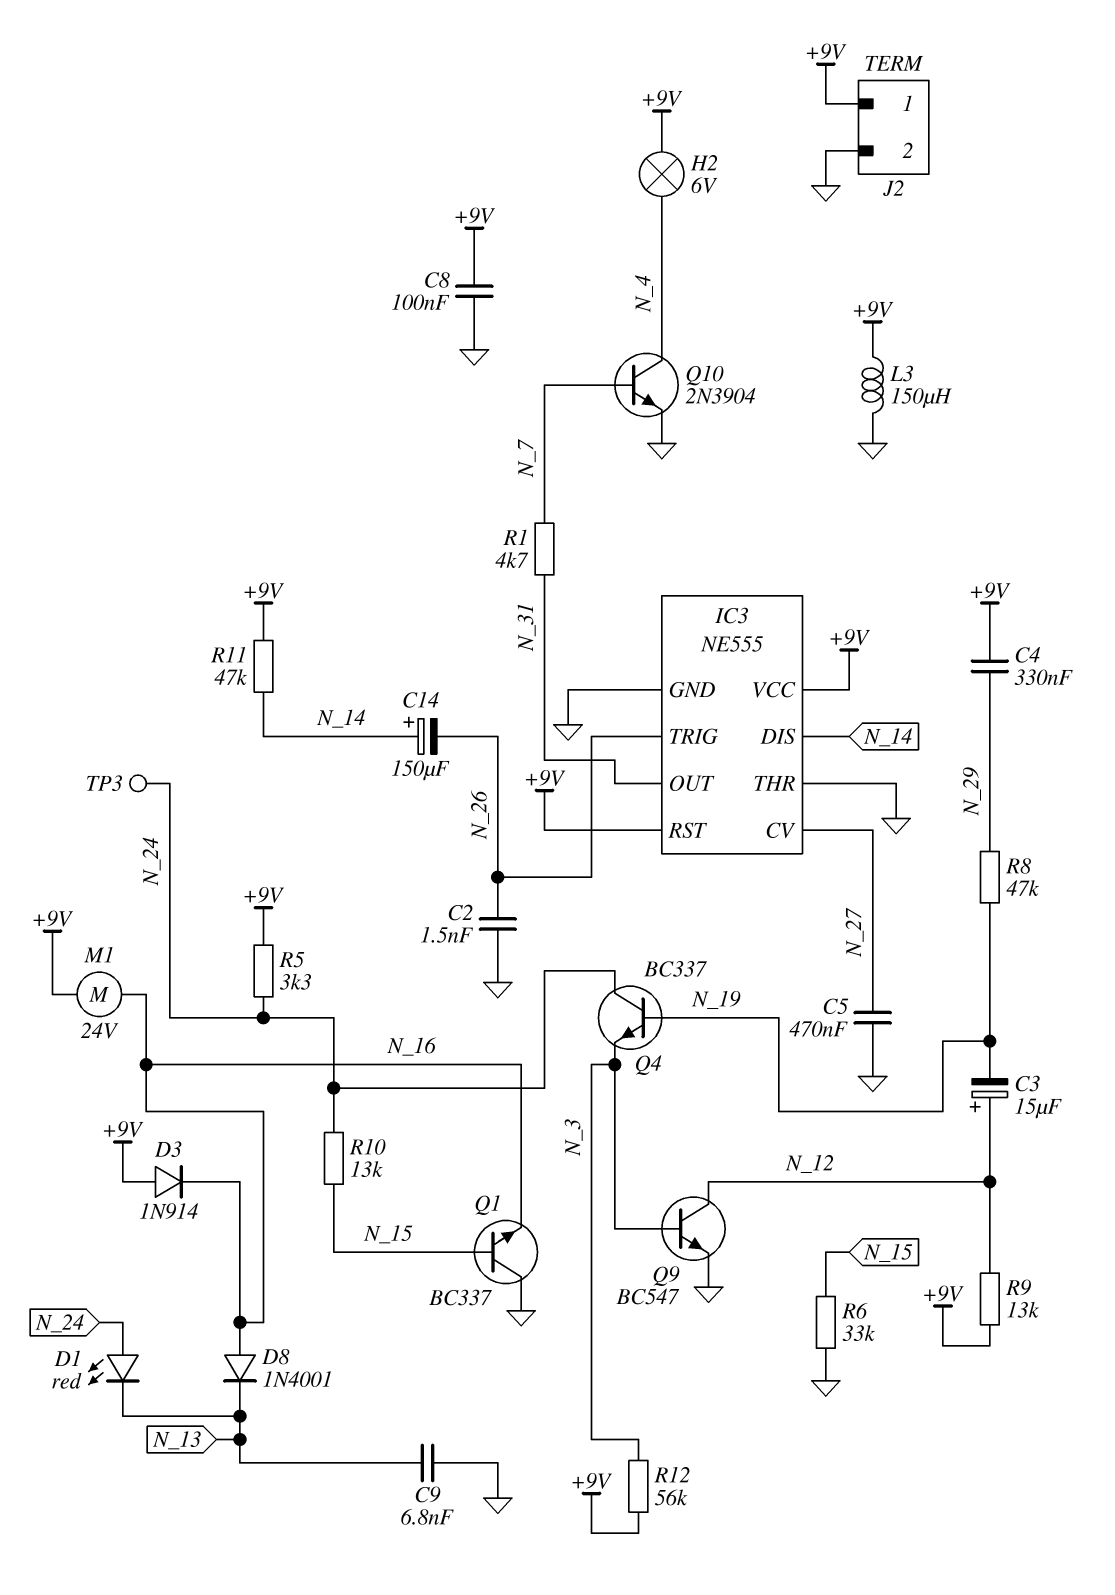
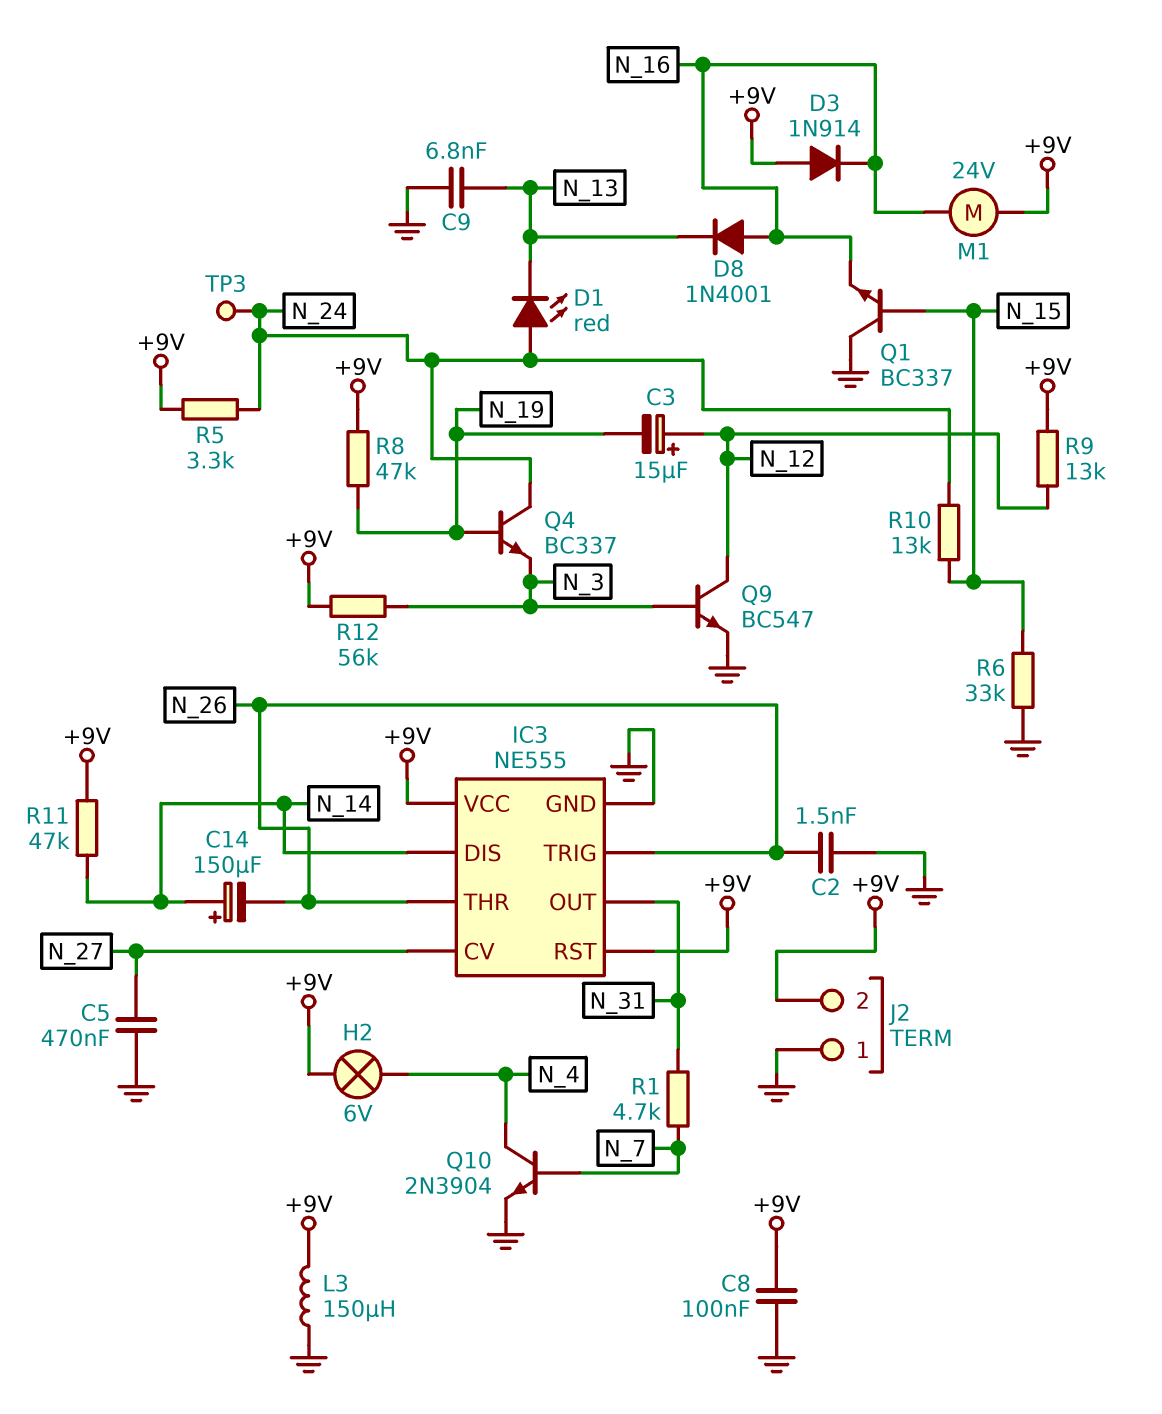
C4: 330nF (+9V, N_29) -> none
IC3 pin THR: GND -> N_26
J2 pin 1: +9V -> GND
J2 pin 2: GND -> +9V
R8: 47k (N_19, N_29) -> 47k (+9V, N_19)

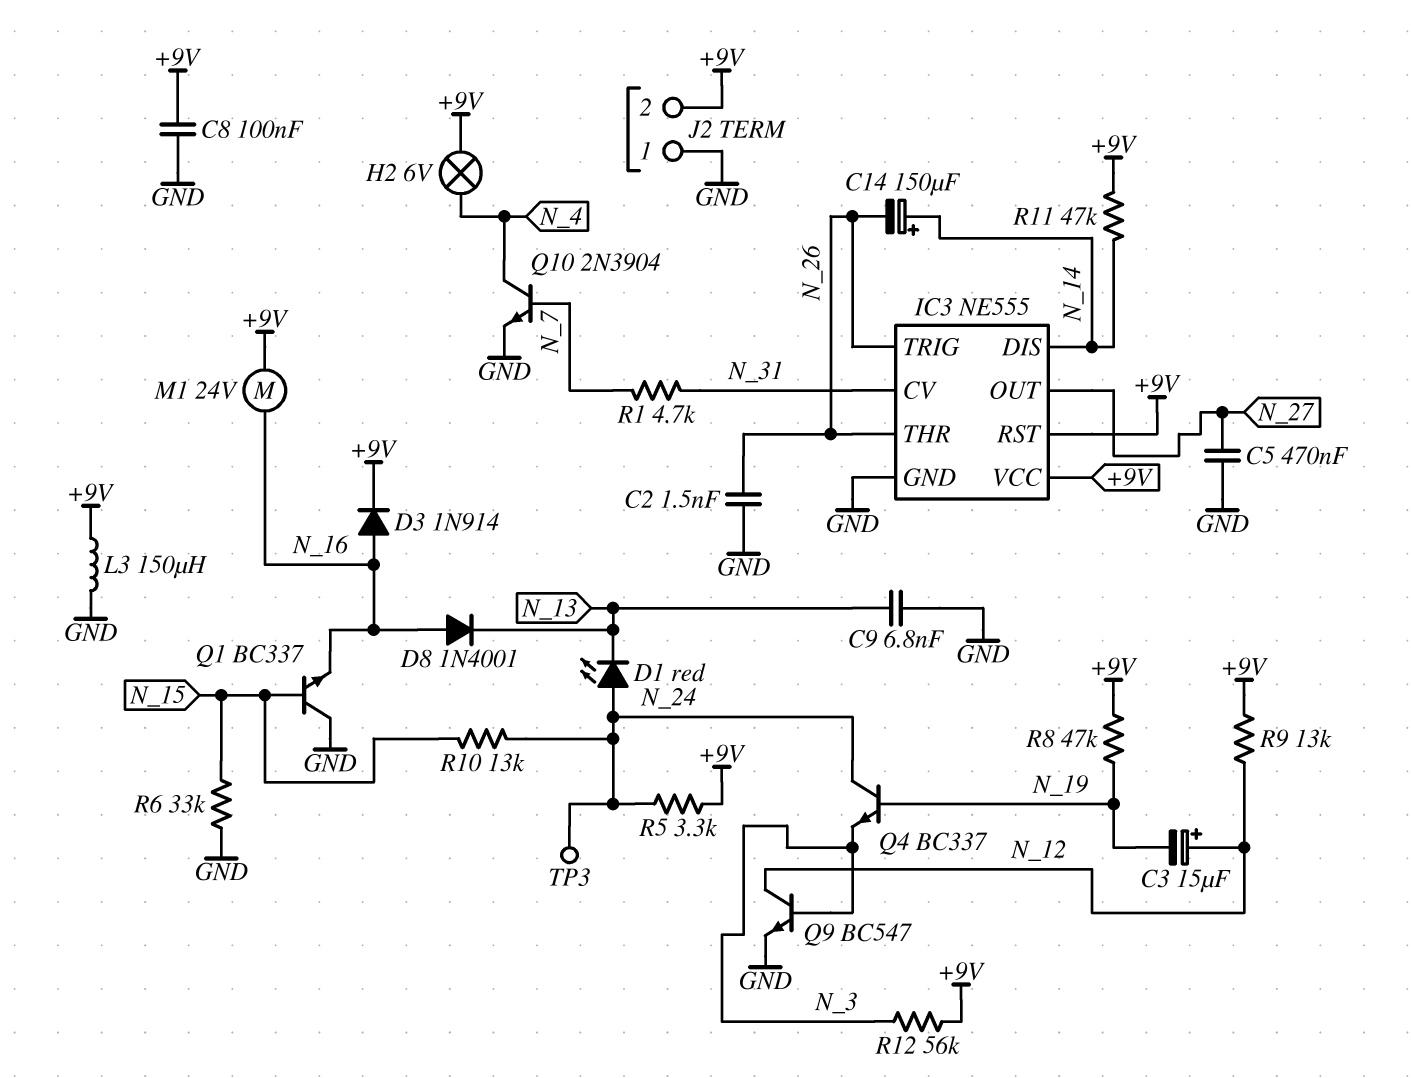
D3: diode 1N914 (A +9V, K N_16) -> diode 1N914 (A N_16, K +9V)
IC3 pin CV: N_27 -> N_31
IC3 pin OUT: N_31 -> N_27

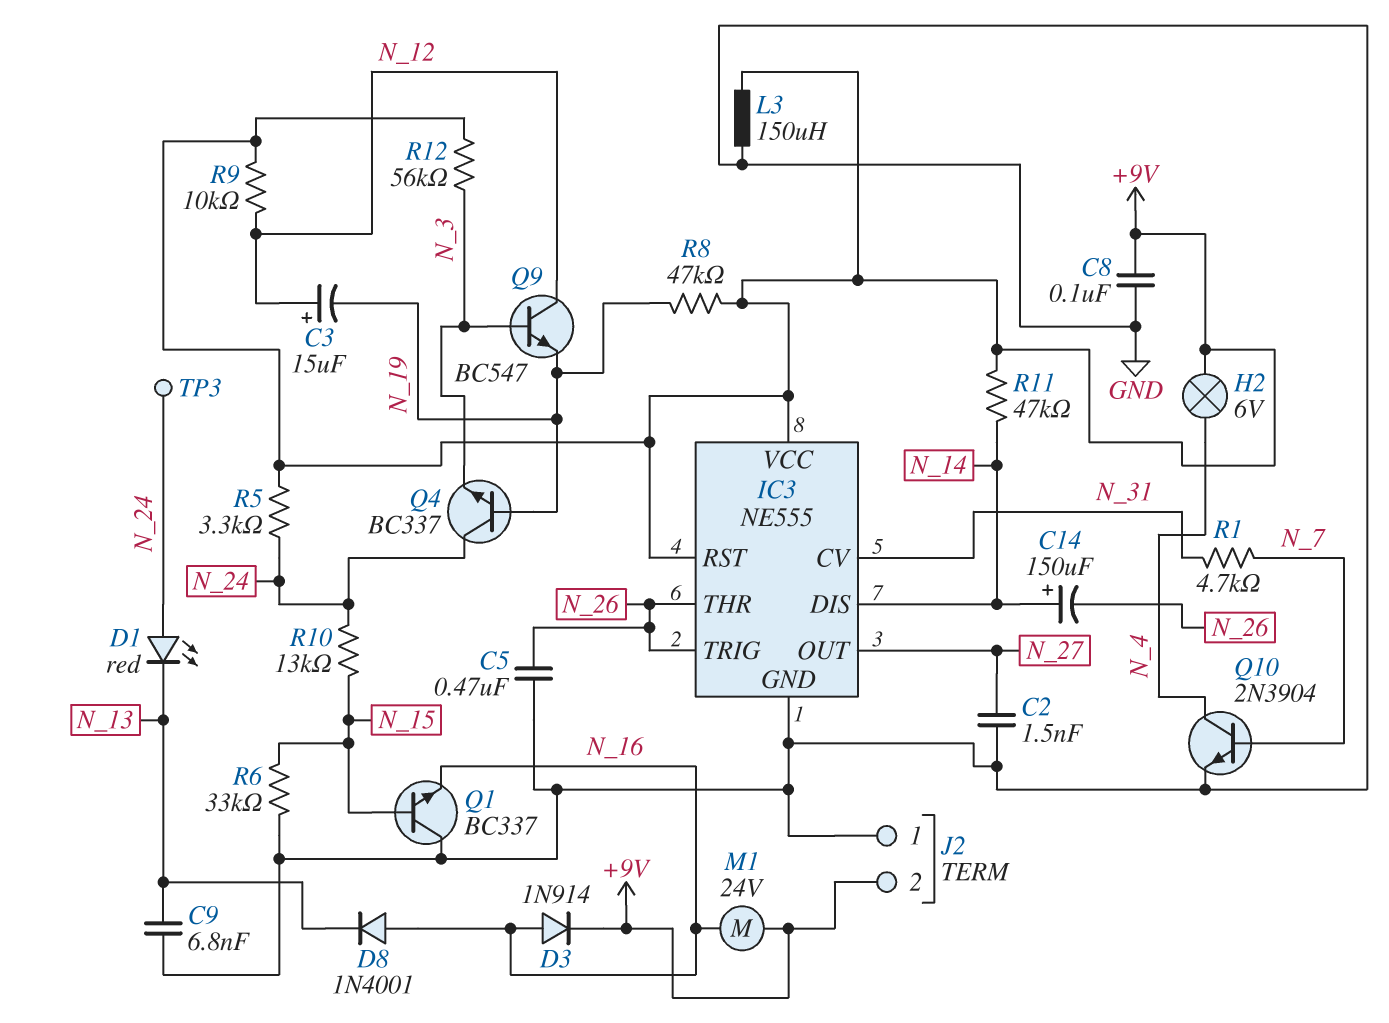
C2: 1.5nF (GND, N_26) -> 1.5nF (GND, N_27)
C5: 470nF (GND, N_27) -> 470nF (GND, N_26)
Q9: NPN BC547 (B N_3, C N_12, E GND) -> NPN BC547 (B N_3, C N_12, E N_19)
R9: 13k (+9V, N_12) -> 10k (+9V, N_12)

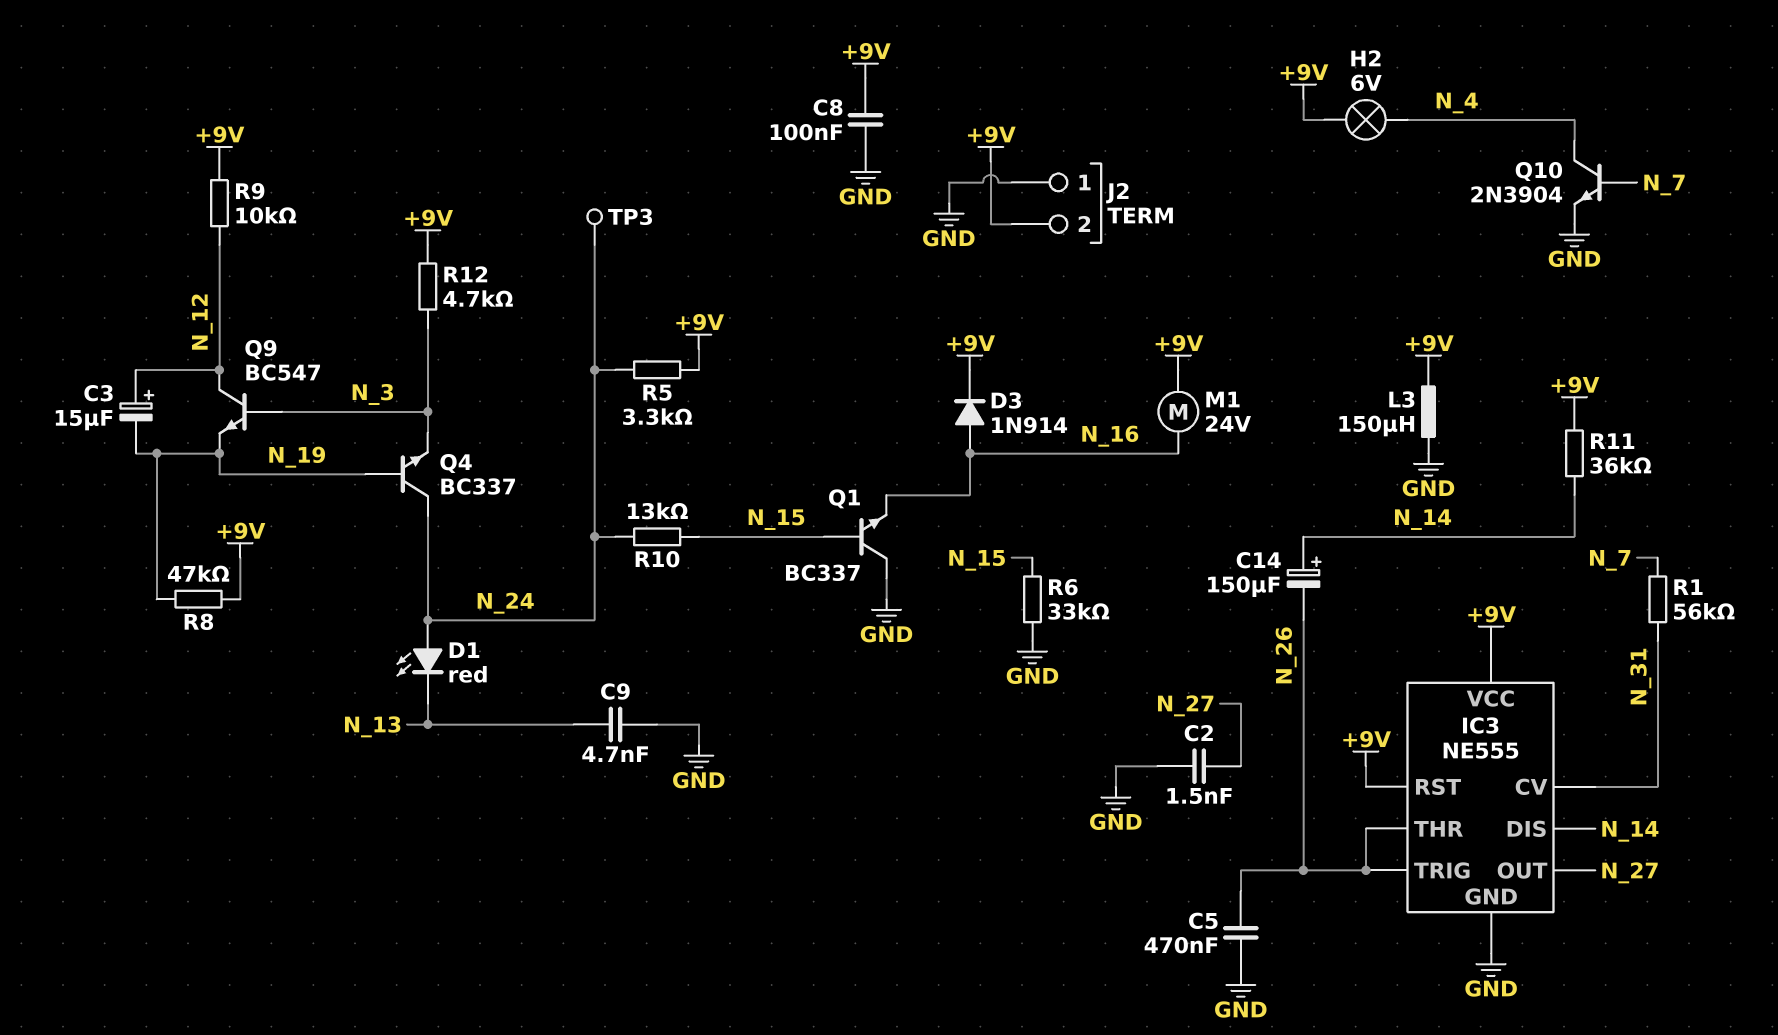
C9: 6.8nF (GND, N_13) -> 4.7nF (GND, N_13)
D8: diode 1N4001 (A N_16, K N_13) -> none
R1: 4.7k (N_7, N_31) -> 56k (N_7, N_31)
R11: 47k (+9V, N_14) -> 36k (+9V, N_14)
R12: 56k (+9V, N_3) -> 4.7k (+9V, N_3)

